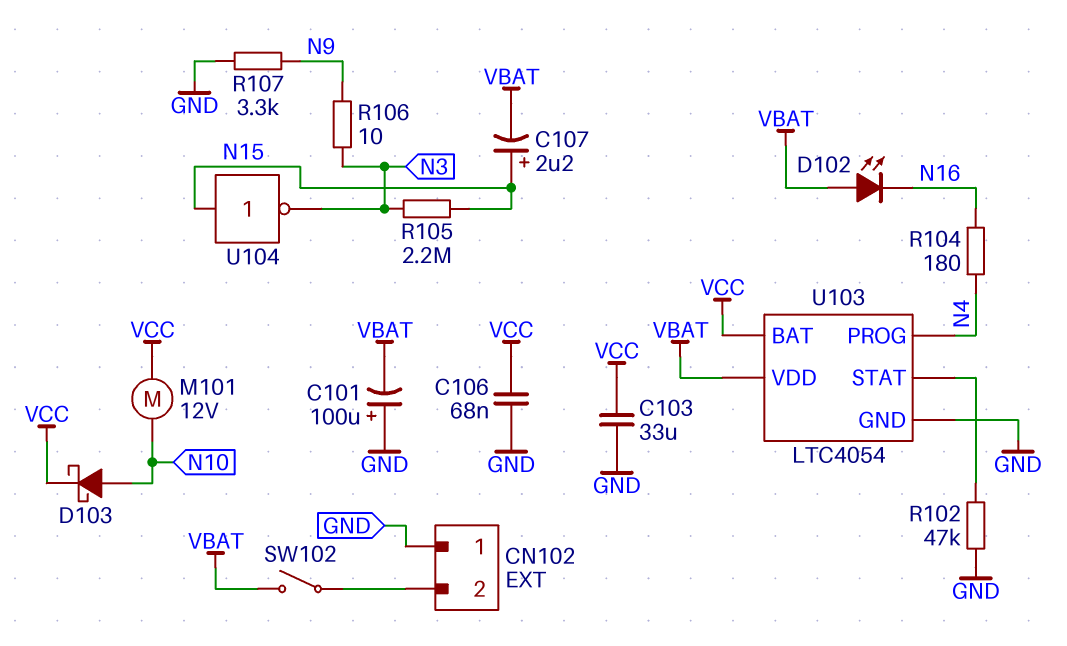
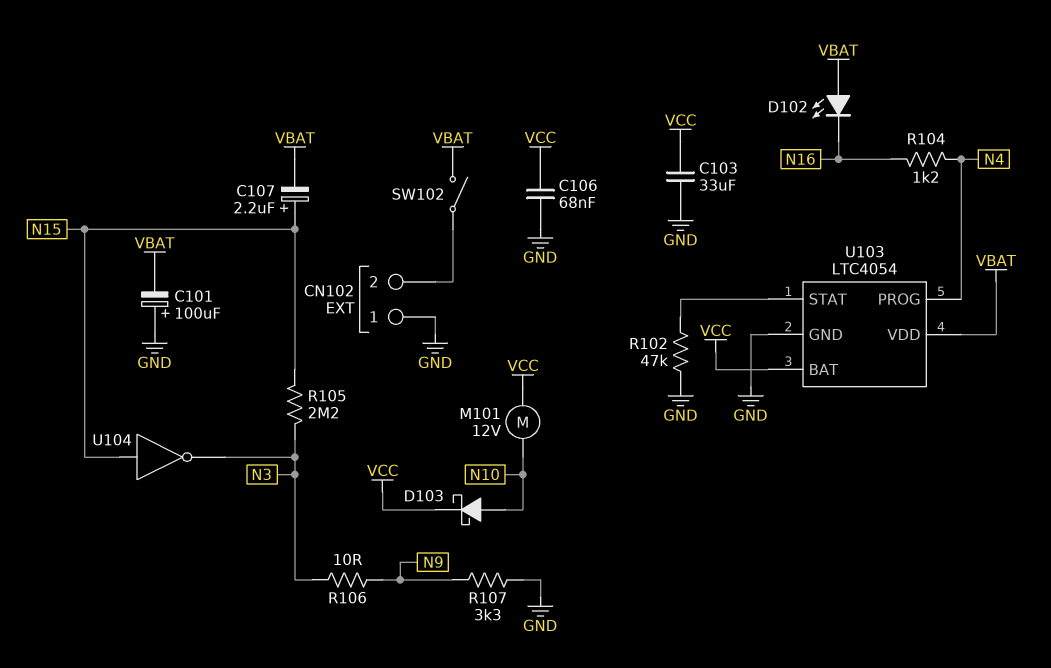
R104: 180 (N4, N16) -> 1.2k (N4, N16)

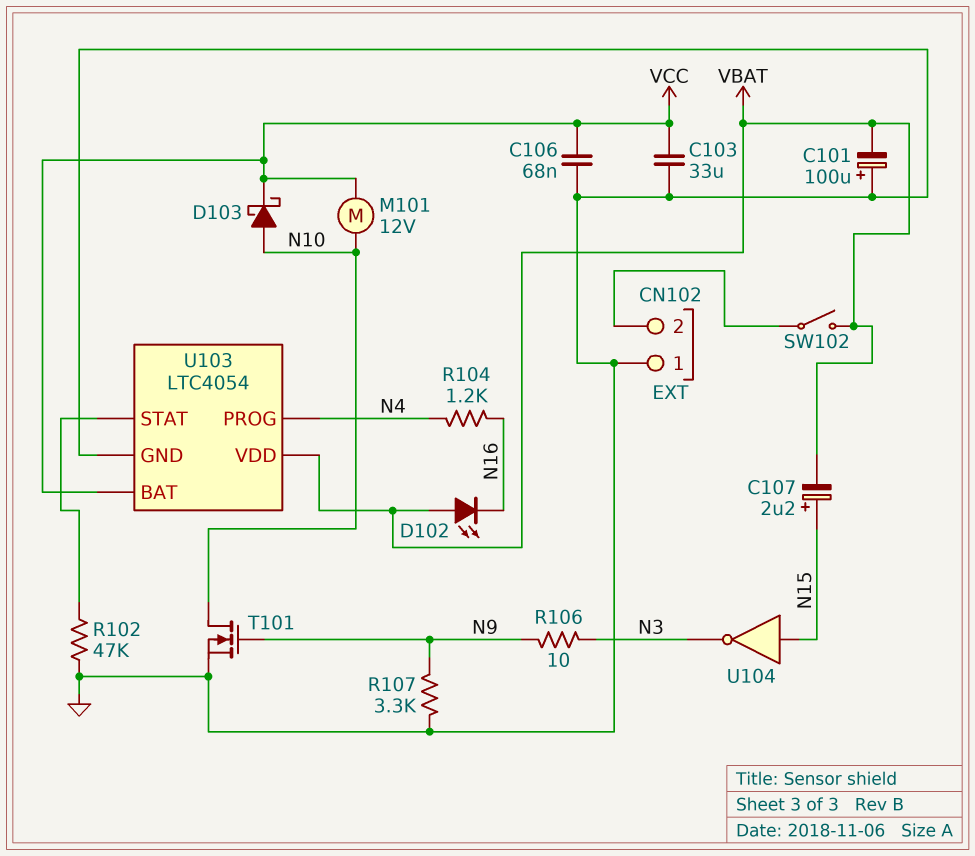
R105: 2.2M (N3, N15) -> none
T101: none -> NMOS (G N9, D N10, S GND)

